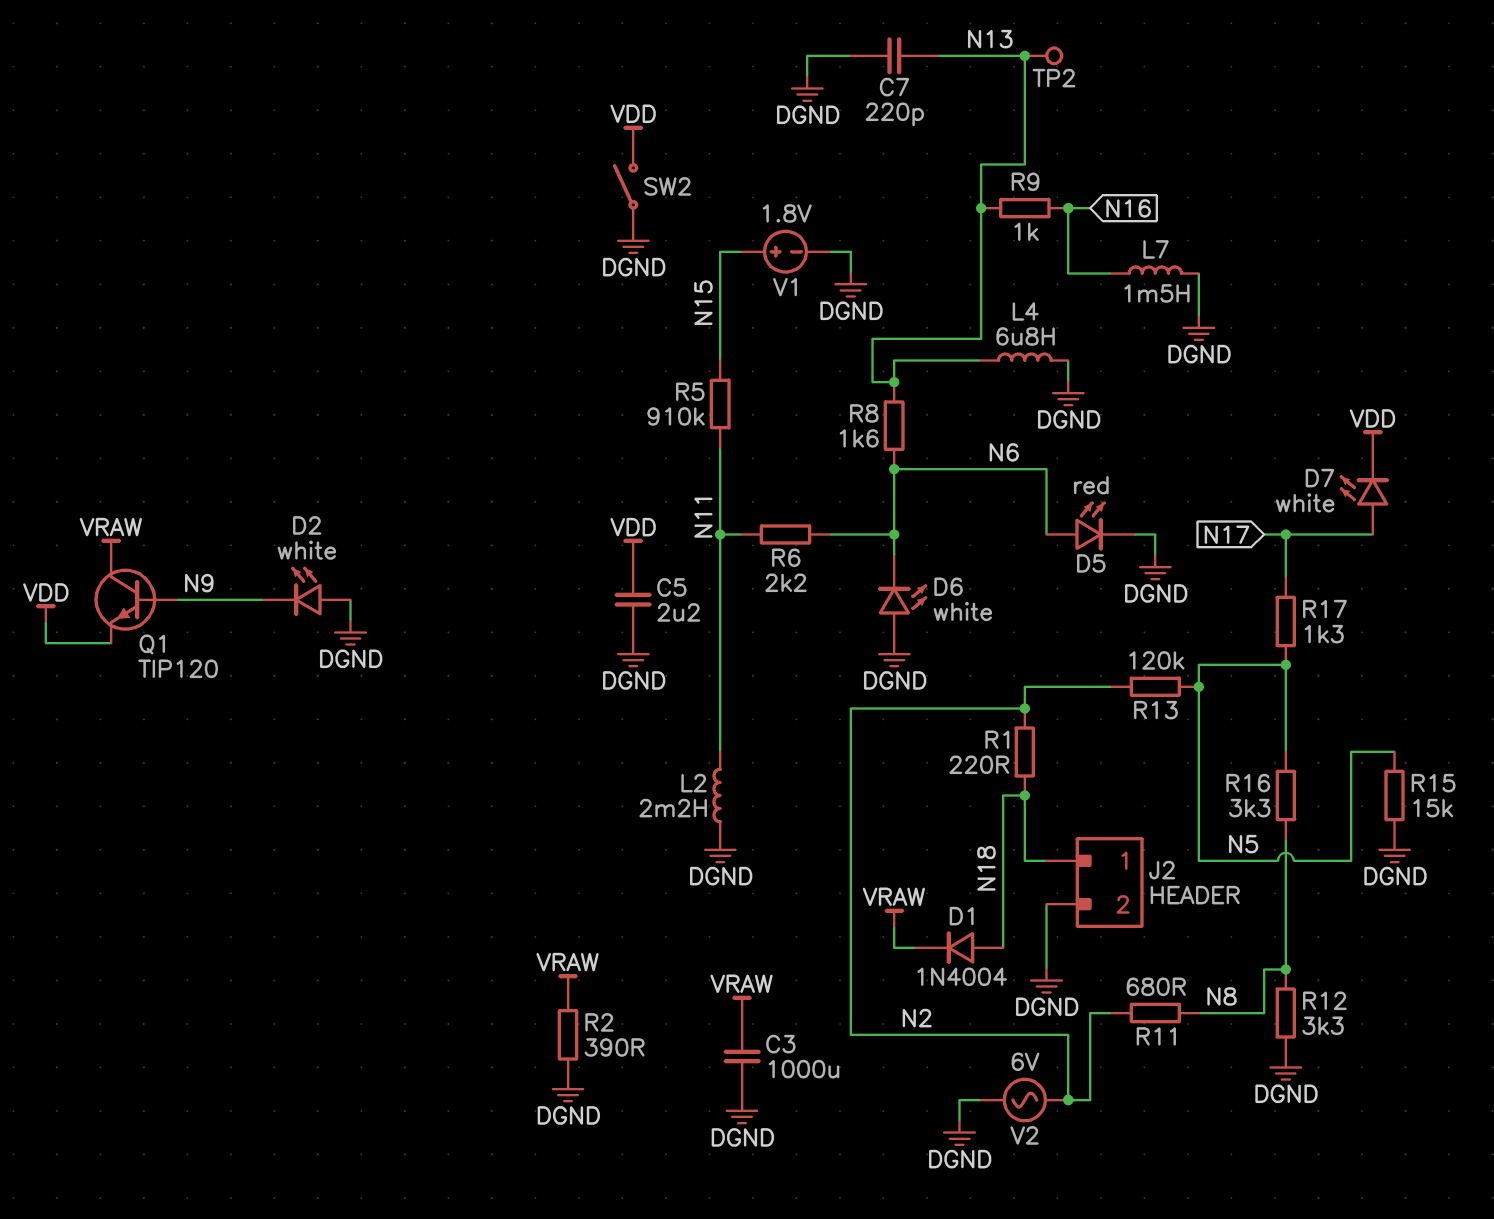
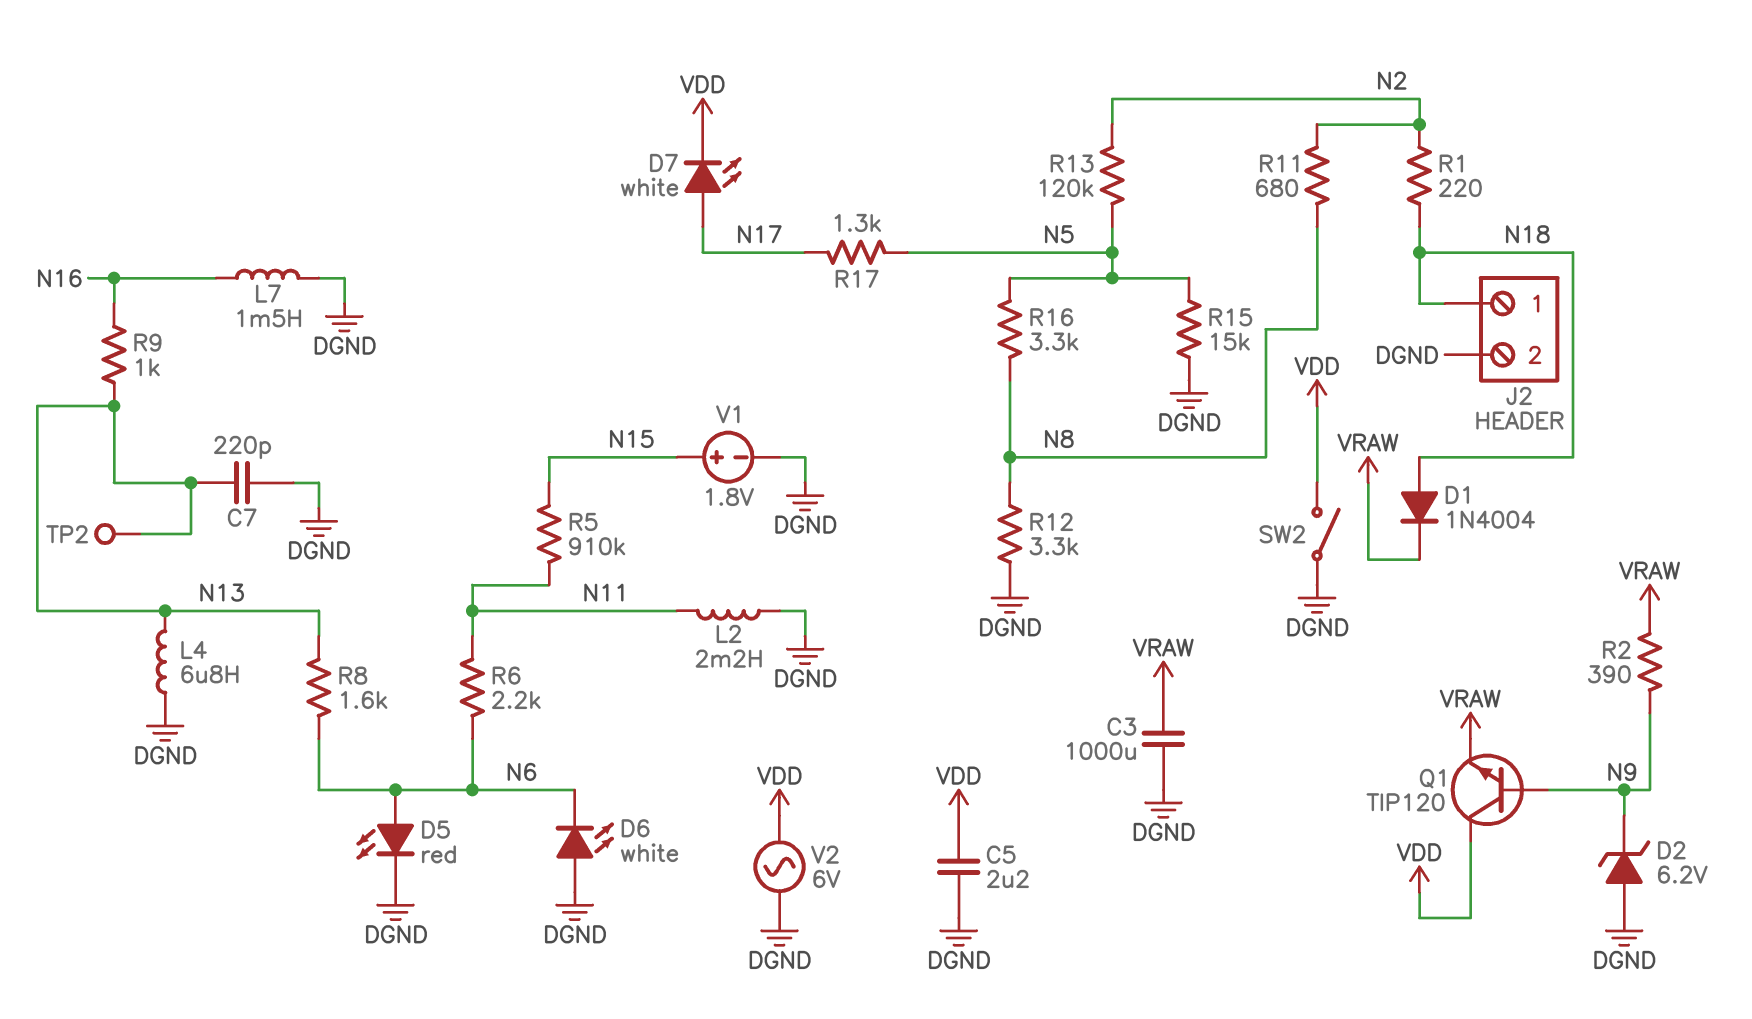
D2: LED white (A DGND, K N9) -> zener 6.2V (A DGND, K N9)
Q1: NPN TIP120 (B N9, C VRAW, E VDD) -> NPN TIP120 (B N9, C VDD, E VRAW)
R2: 390 (DGND, VRAW) -> 390 (N9, VRAW)
V2: AC 6V (DGND, N2) -> AC 6V (DGND, VDD)

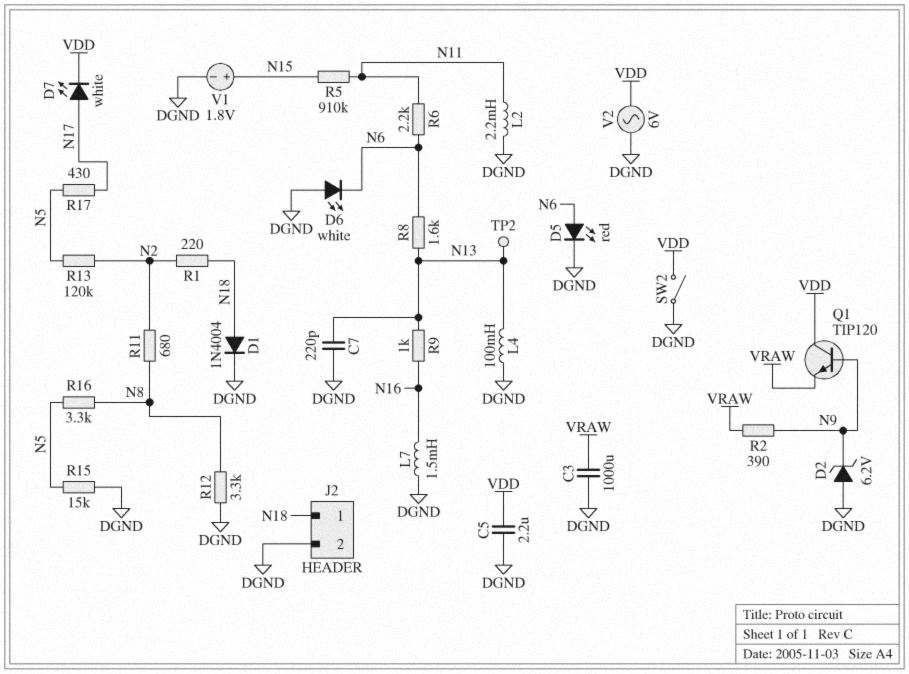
D1: diode 1N4004 (A N18, K VRAW) -> diode 1N4004 (A N18, K DGND)
L4: 6.8uH (DGND, N13) -> 100mH (DGND, N13)
R17: 1.3k (N5, N17) -> 430 (N5, N17)

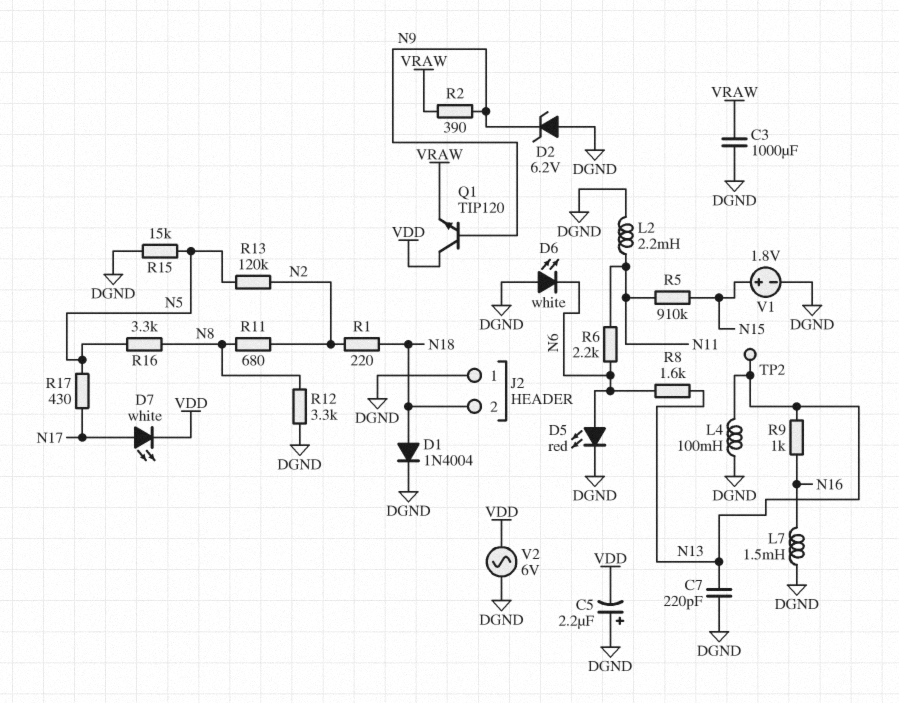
C5: 2.2uF (DGND, VDD) -> 2.2uF (plus DGND, minus VDD)
J2 pin 1: N18 -> DGND
J2 pin 2: DGND -> N18
SW2: switch (DGND, VDD) -> none

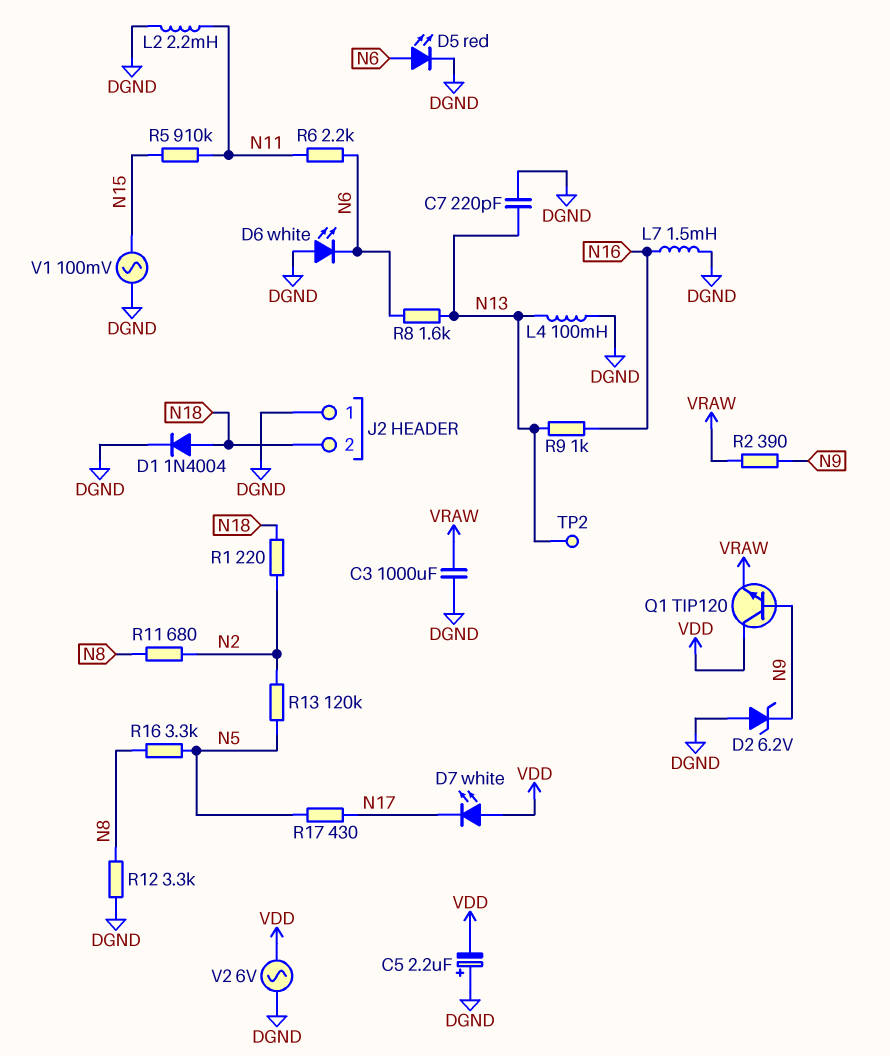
D7: LED white (A N17, K VDD) -> LED white (A VDD, K N17)
R15: 15k (DGND, N5) -> none
V1: 1.8V (plus N15, minus DGND) -> AC 100mV (DGND, N15)

